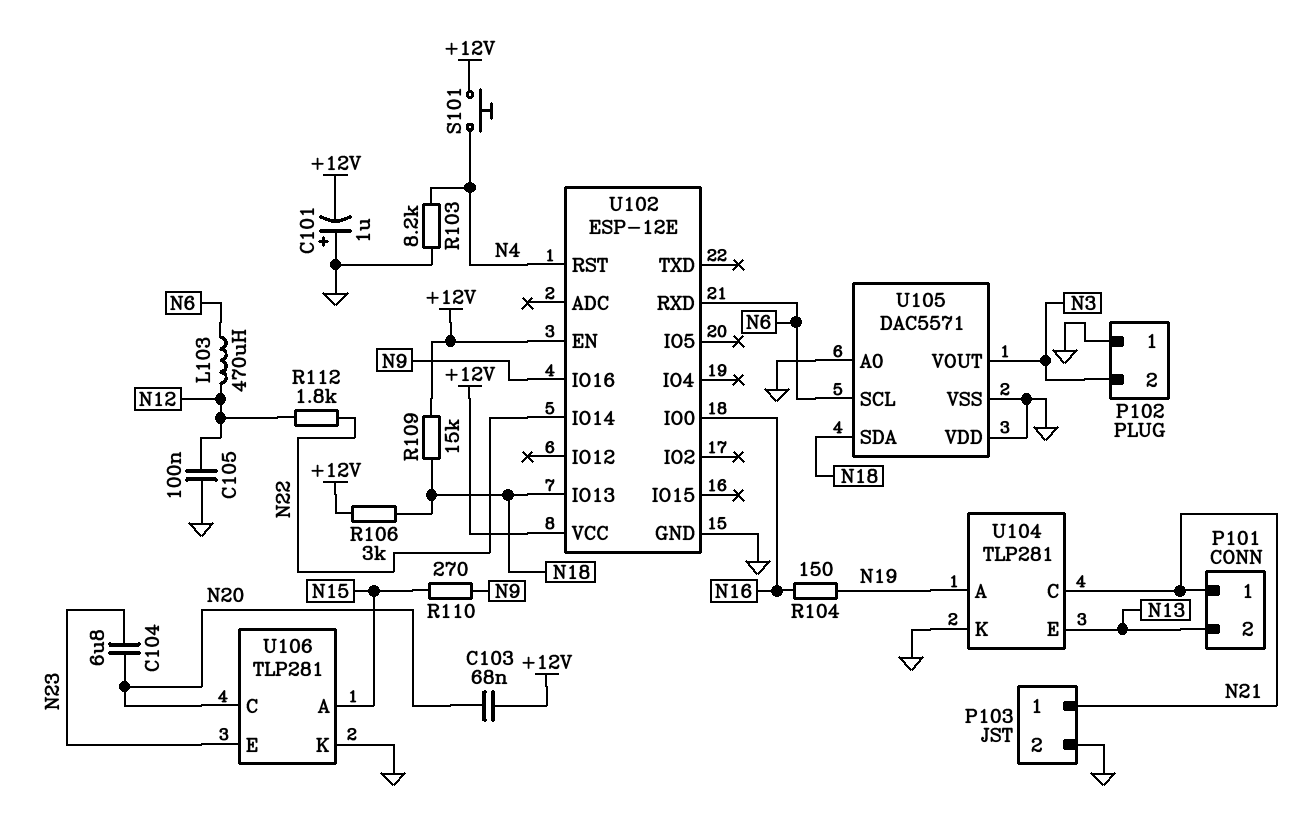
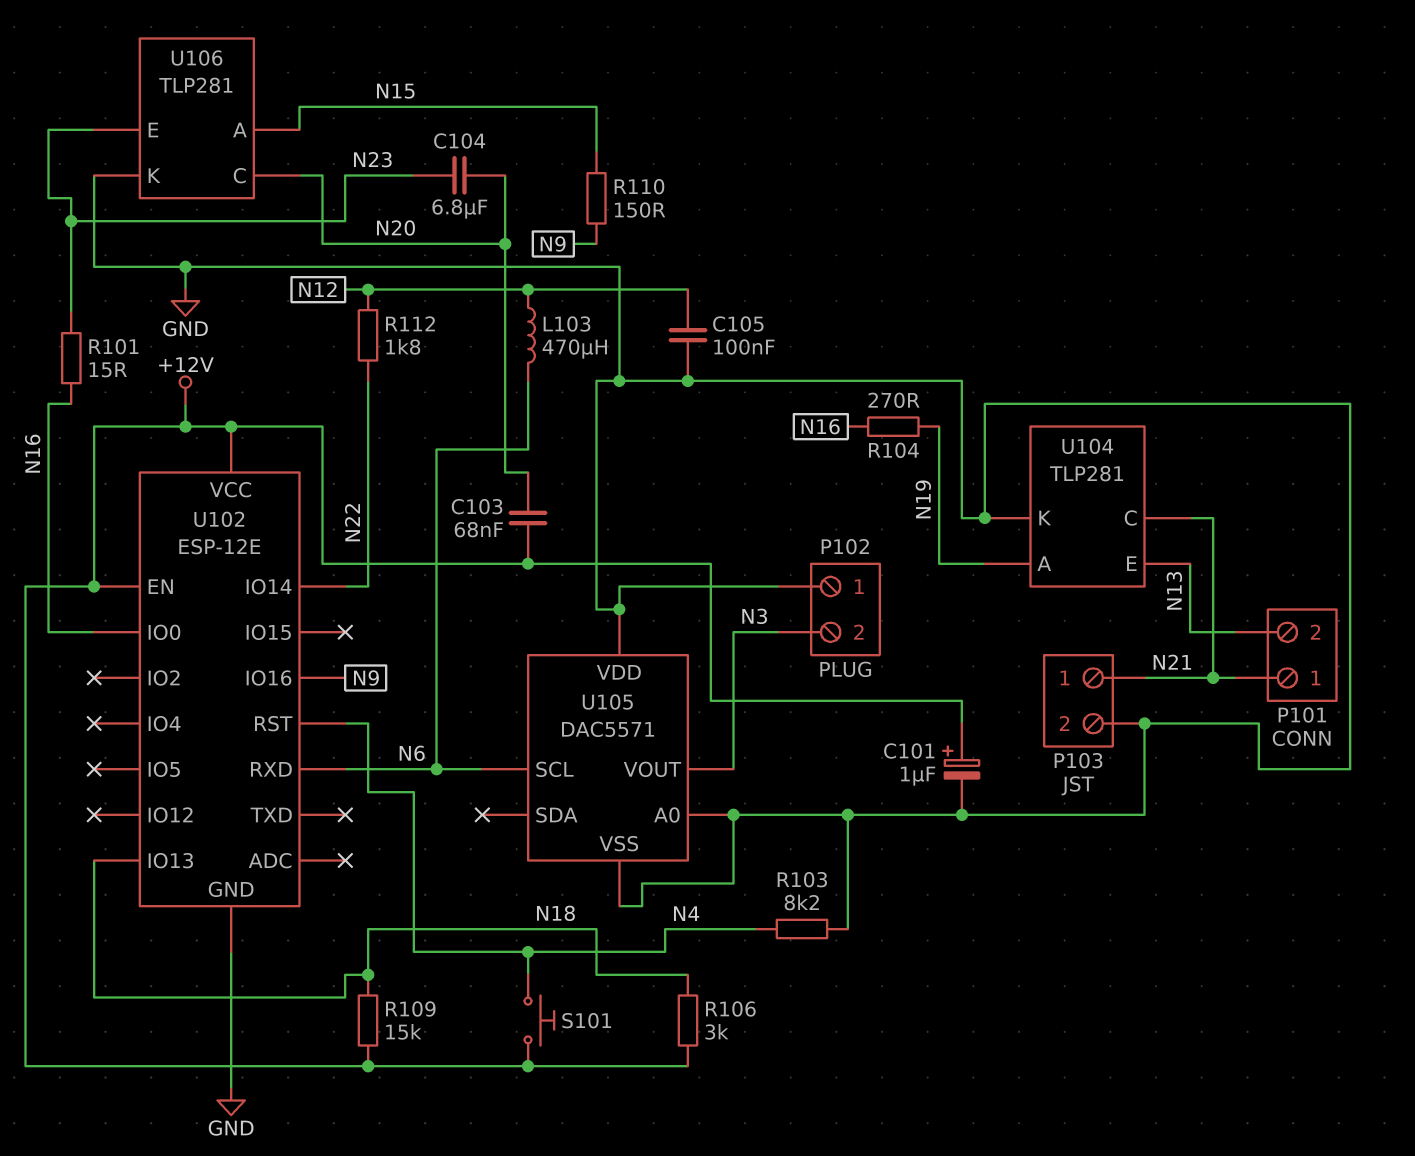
C101: 1uF (plus GND, minus +12V) -> 1uF (plus +12V, minus GND)
R101: none -> 15 (N16, N23)
R104: 150 (N16, N19) -> 270 (N16, N19)
R110: 270 (N9, N15) -> 150 (N9, N15)
U105 pin SDA: N18 -> none

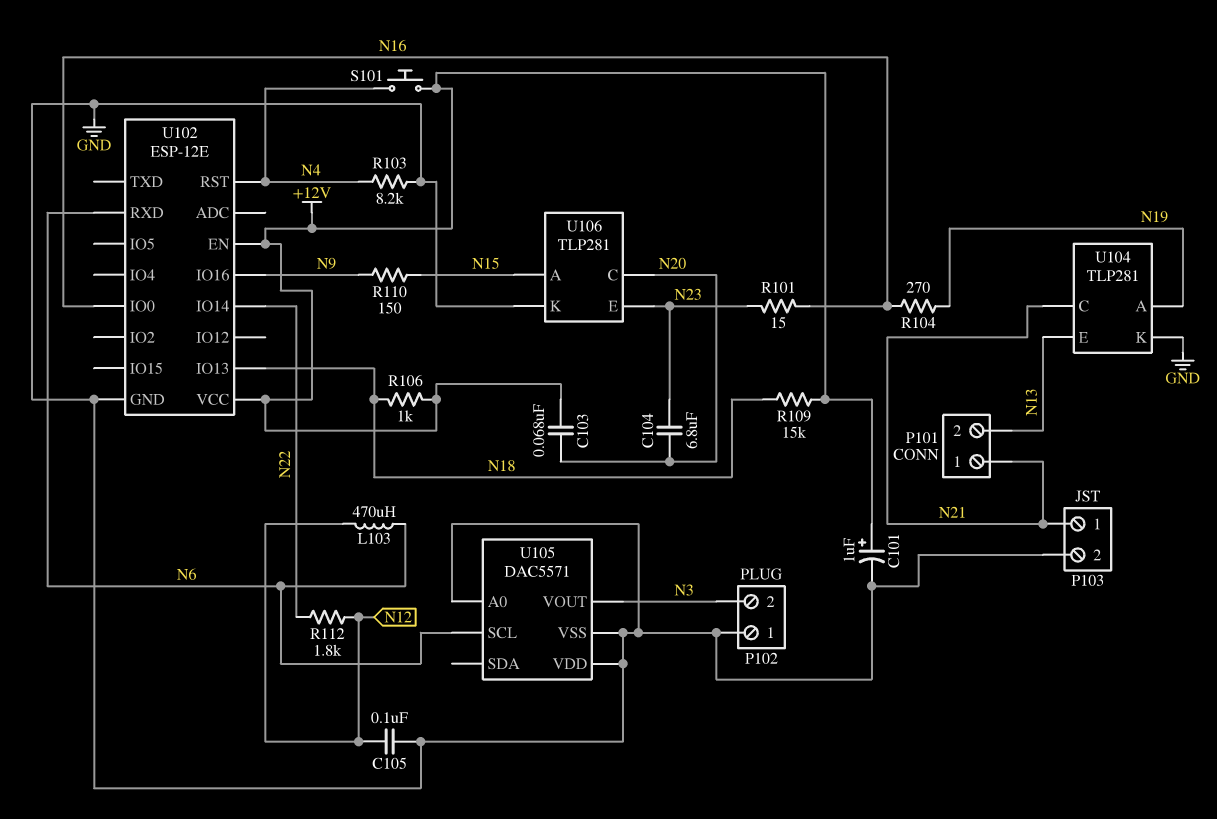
R106: 3k (+12V, N18) -> 1k (+12V, N18)

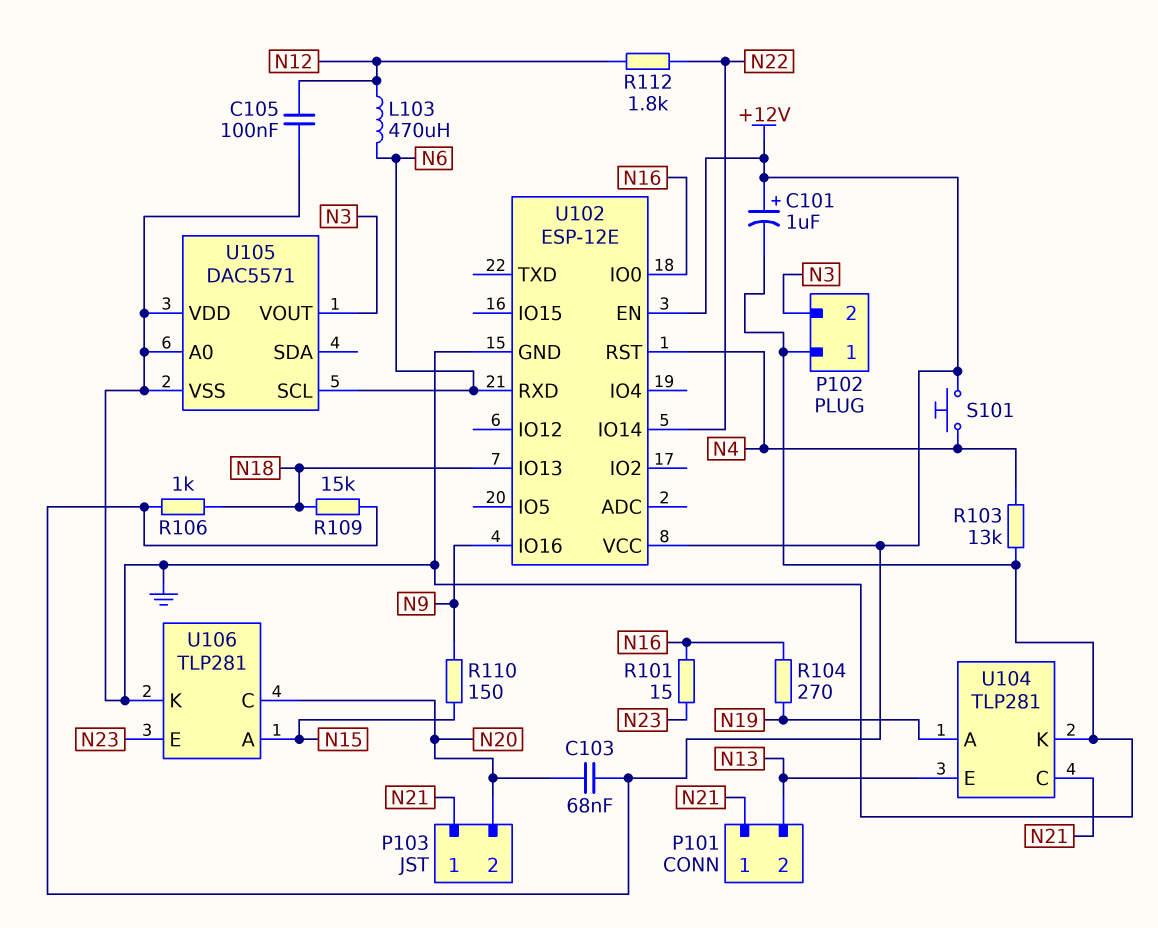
C104: 6.8uF (N20, N23) -> none
P103 pin 2: GND -> N20
R103: 8.2k (GND, N4) -> 13k (GND, N4)

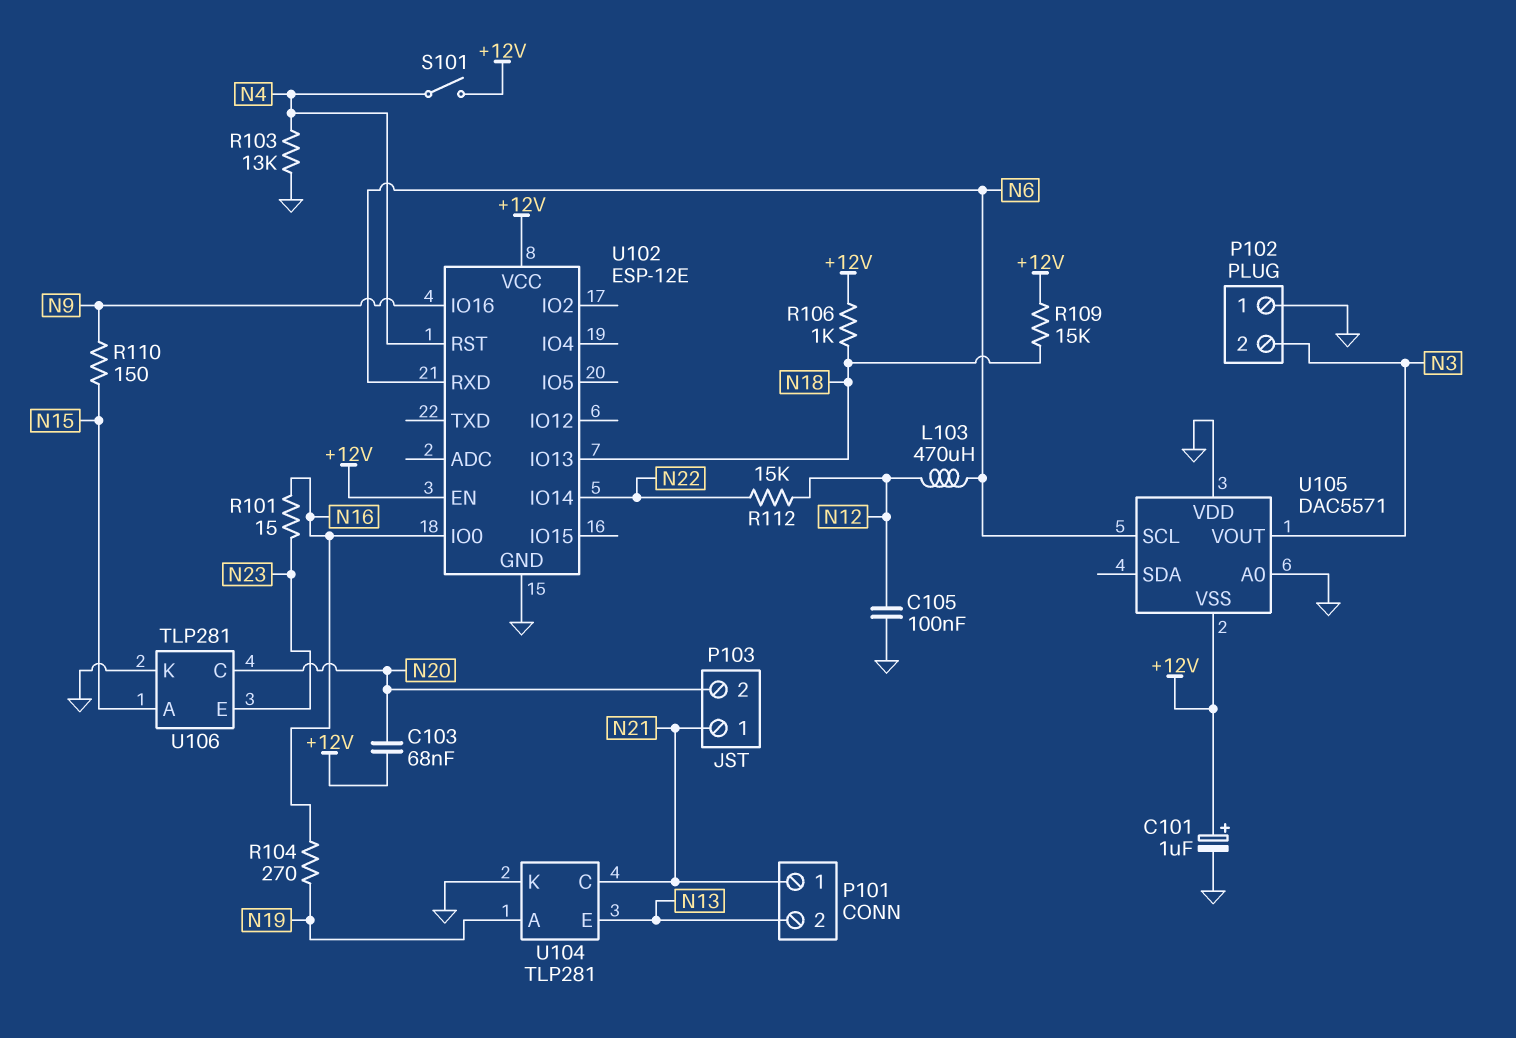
R112: 1.8k (N12, N22) -> 15k (N12, N22)
S101: button (+12V, N4) -> switch (+12V, N4)
U105 pin VSS: GND -> +12V

